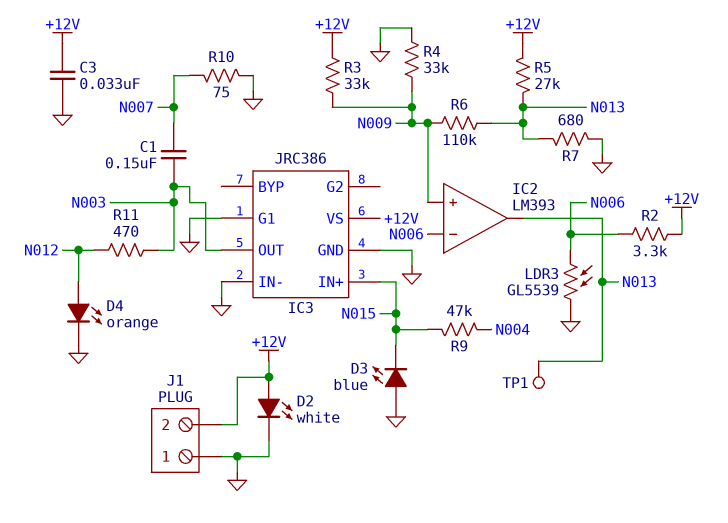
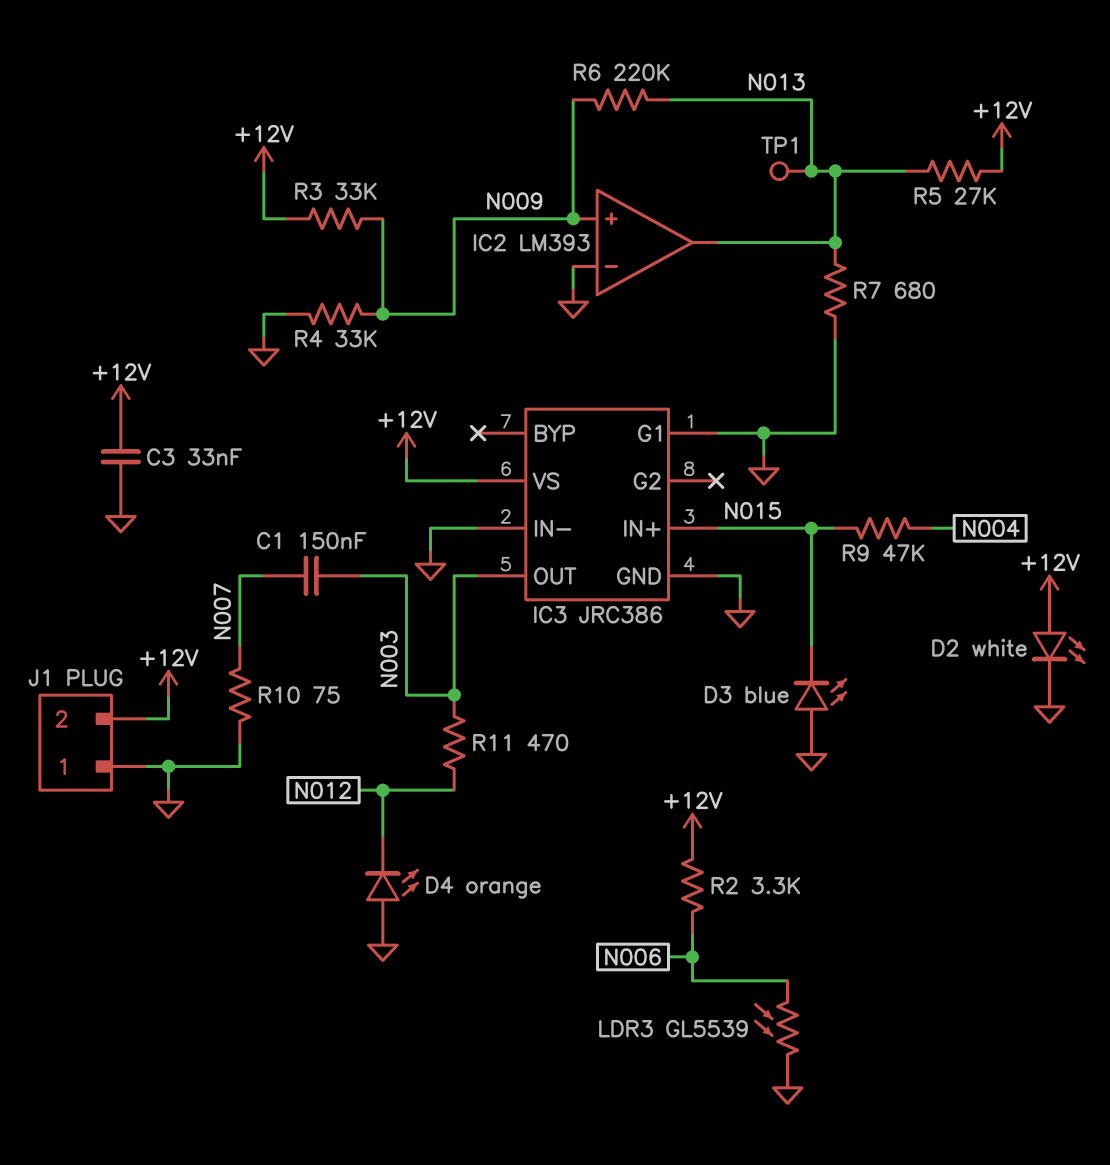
D4: LED orange (A N012, K GND) -> LED orange (A GND, K N012)
IC2 pin in-: N006 -> GND
R6: 110k (N009, N013) -> 220k (N009, N013)

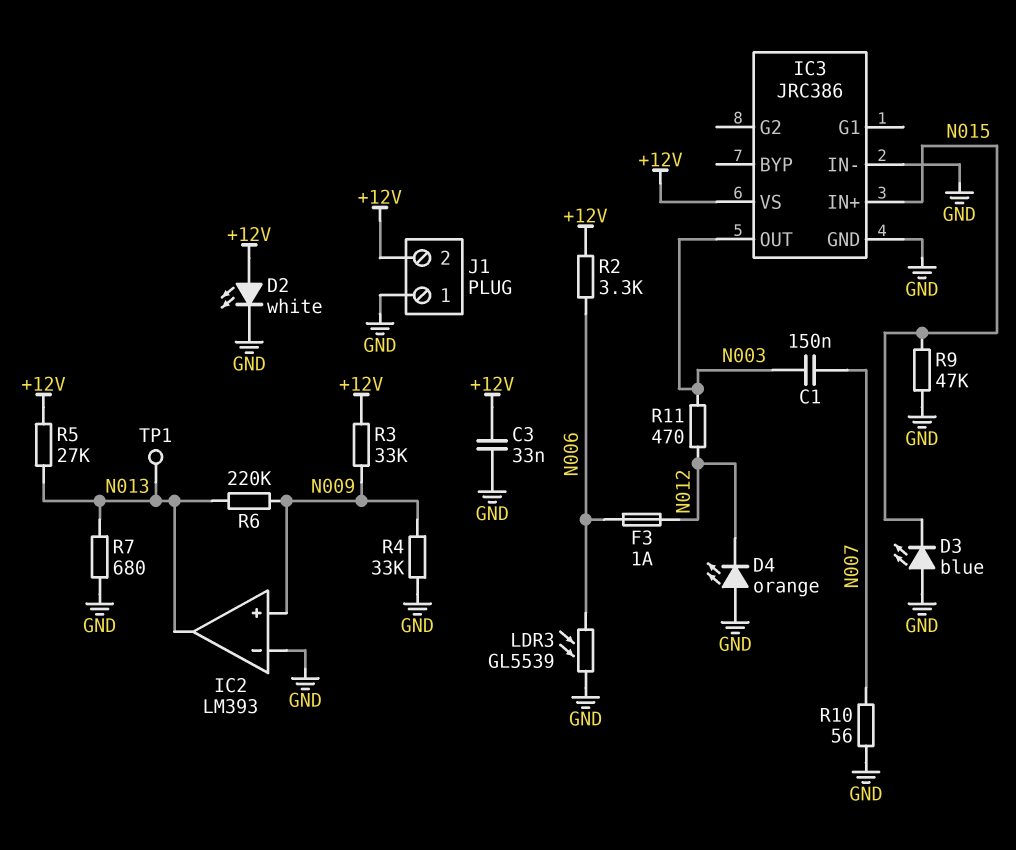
F3: none -> 1A (N006, N012)
IC3 pin G1: GND -> none
R9: 47k (N004, N015) -> 47k (GND, N015)
R10: 75 (GND, N007) -> 56 (GND, N007)

